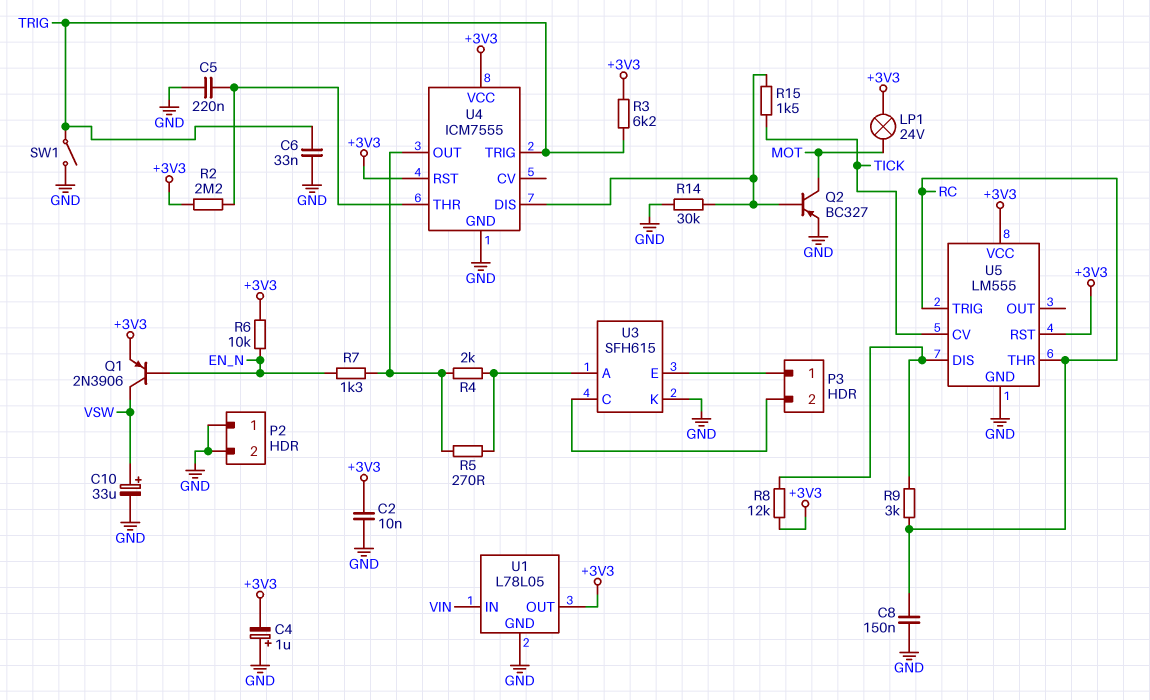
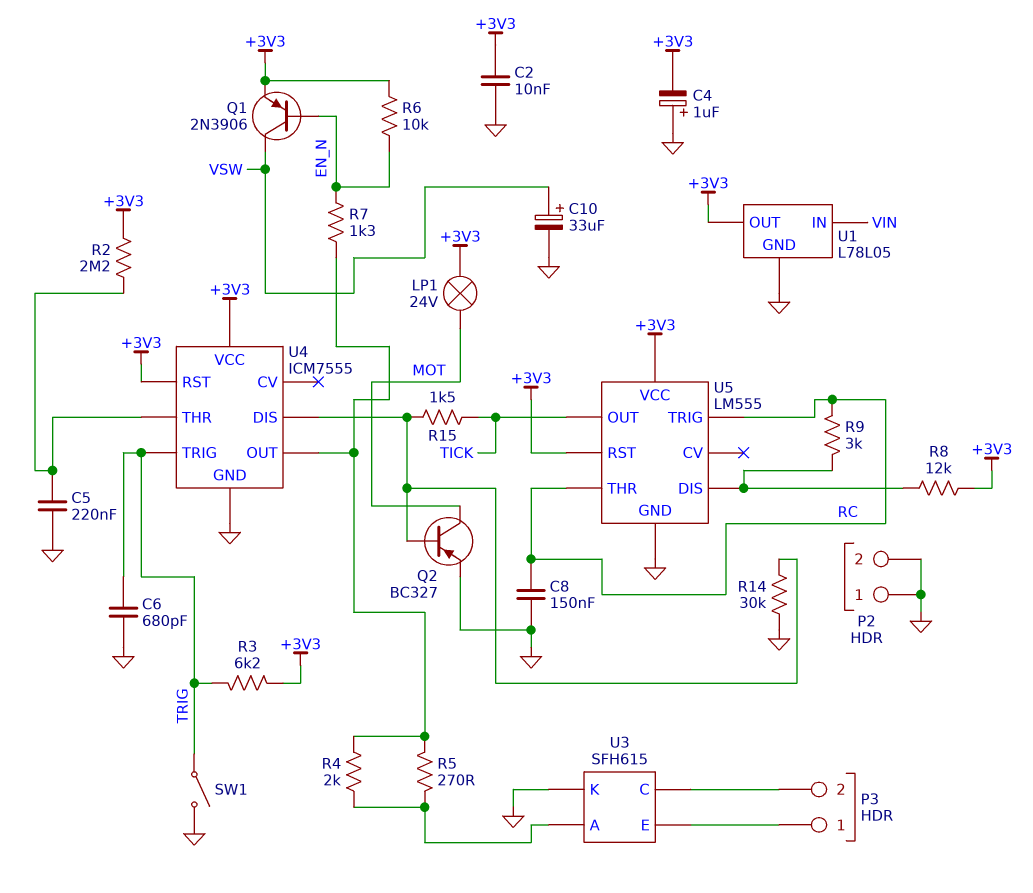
C6: 33nF (GND, TRIG) -> 680pF (GND, TRIG)
U5 pin CV: TICK -> none
U5 pin OUT: none -> TICK

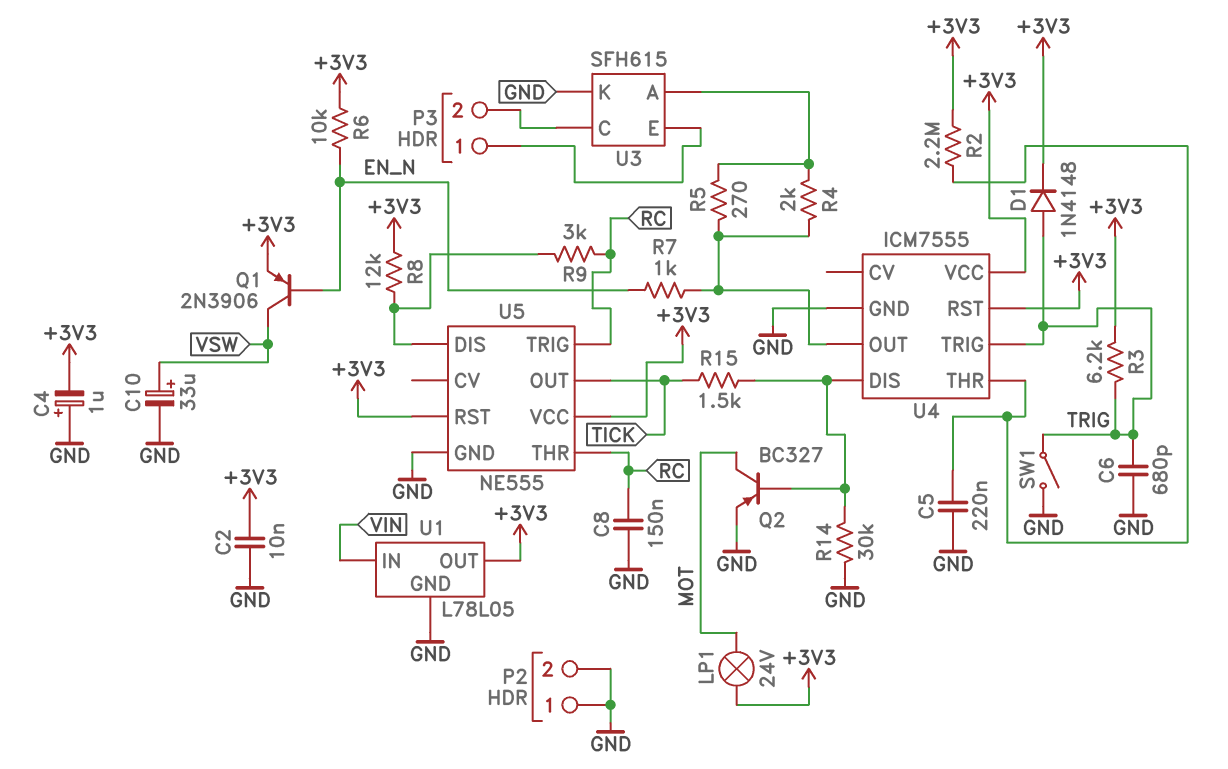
D1: none -> diode 1N4148 (A TRIG, K +3V3)
R7: 1.3k (EN_N, U4/OUT) -> 1k (EN_N, U4/OUT)
U5: LM555 -> NE555

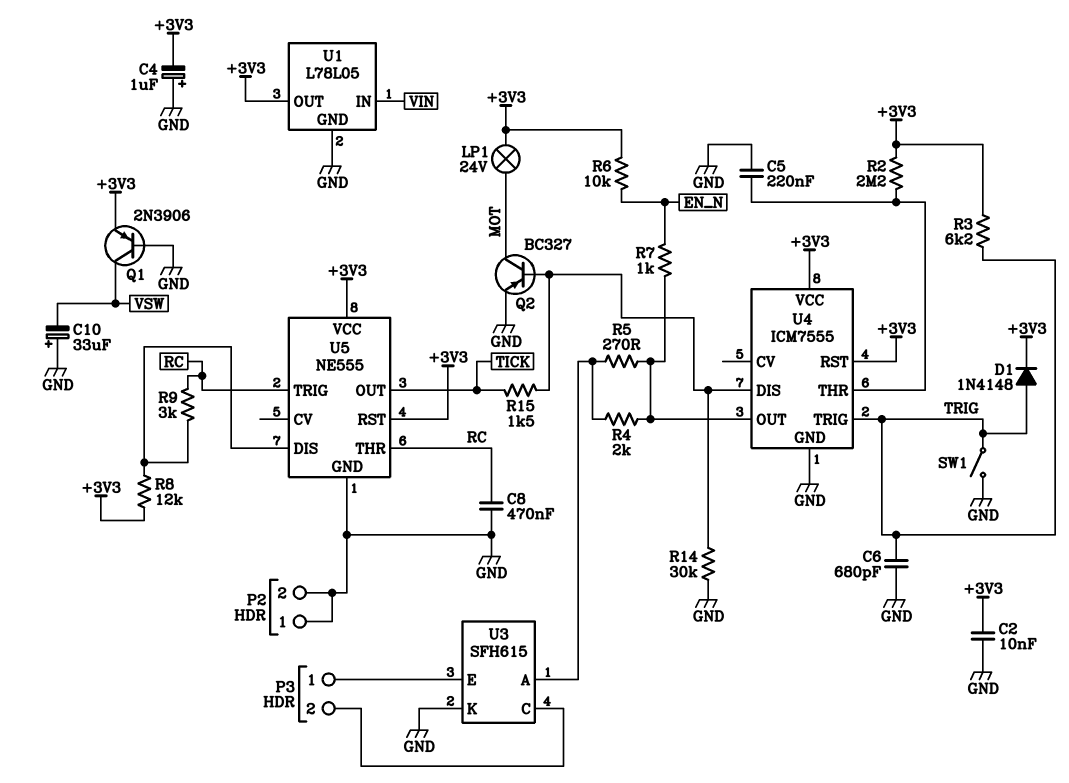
C8: 150nF (GND, RC) -> 470nF (GND, RC)
C10: 33uF (plus VSW, minus GND) -> 33uF (plus GND, minus VSW)
Q1: PNP 2N3906 (B EN_N, C VSW, E +3V3) -> PNP 2N3906 (B GND, C VSW, E +3V3)

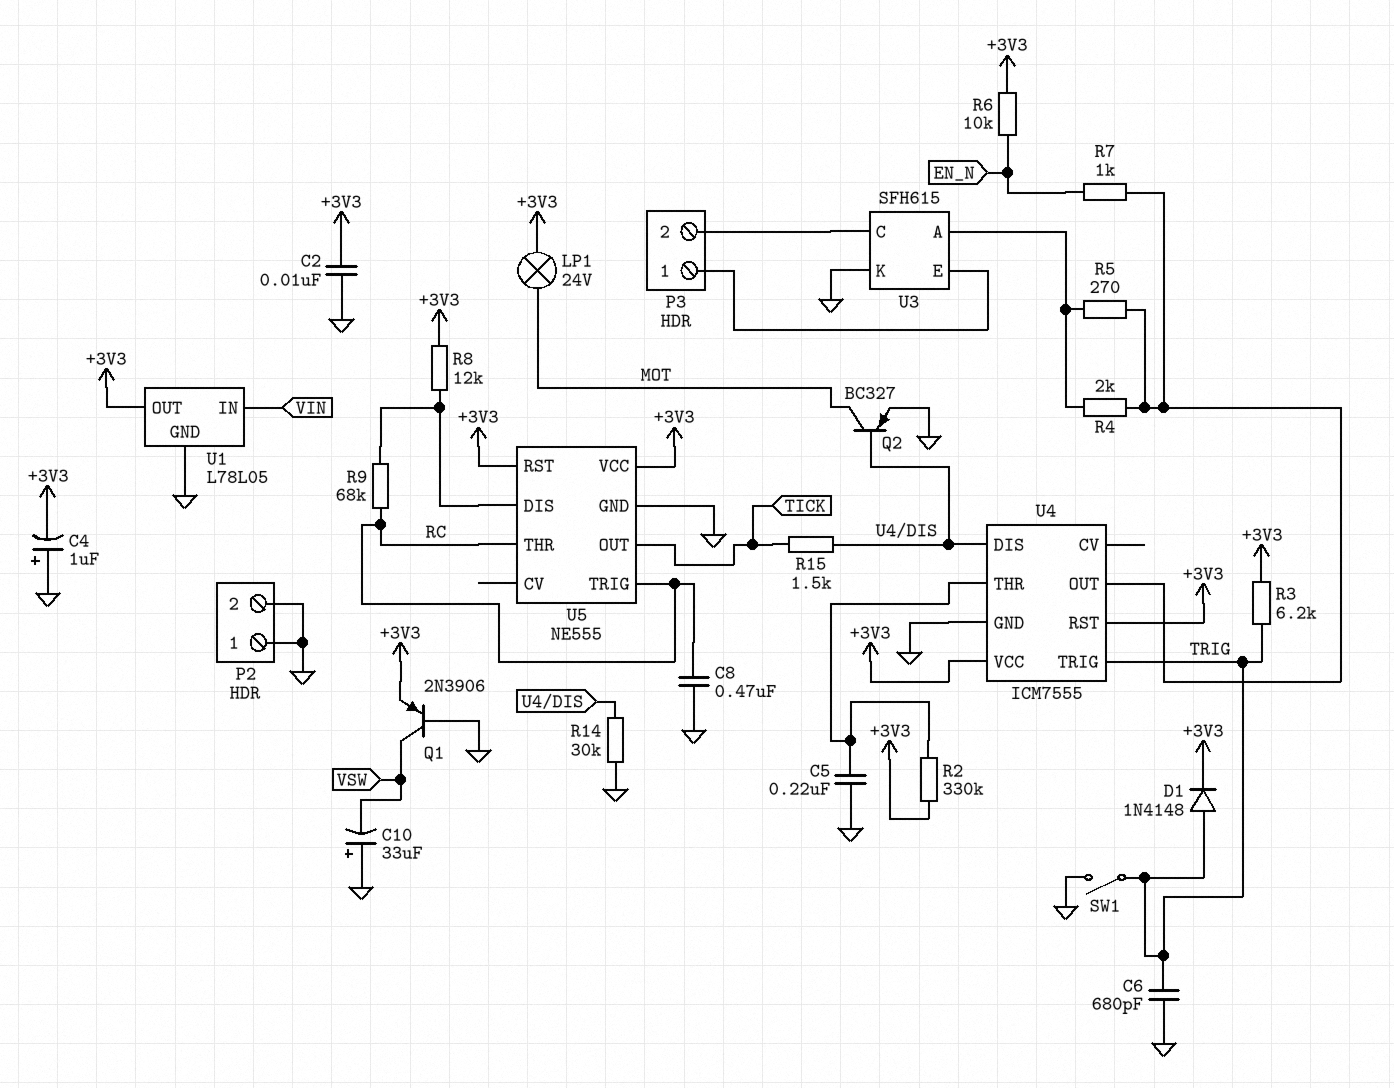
R2: 2.2M (+3V3, U4/THR) -> 330k (+3V3, U4/THR)
R9: 3k (RC, U5/DIS) -> 68k (RC, U5/DIS)

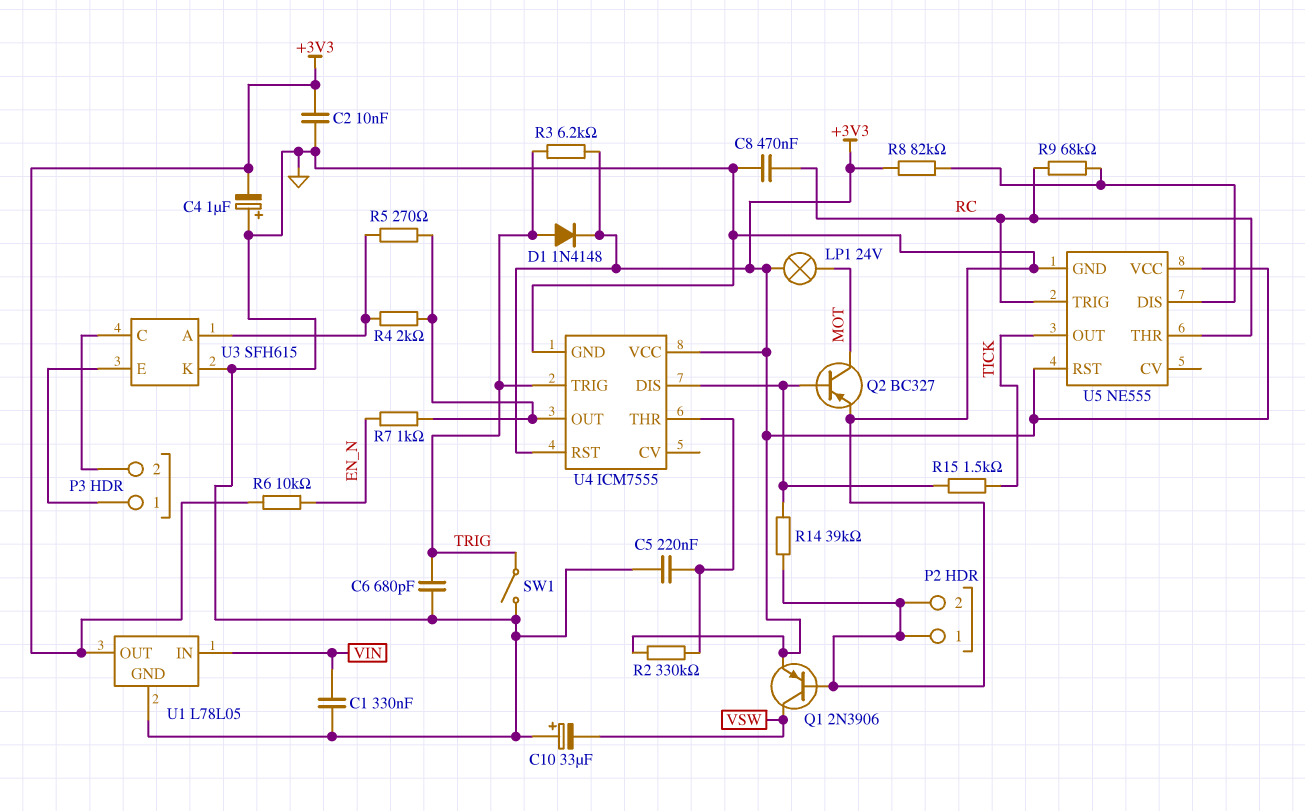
C1: none -> 330nF (GND, VIN)
R8: 12k (+3V3, U5/DIS) -> 82k (+3V3, U5/DIS)
R14: 30k (GND, U4/DIS) -> 39k (GND, U4/DIS)

